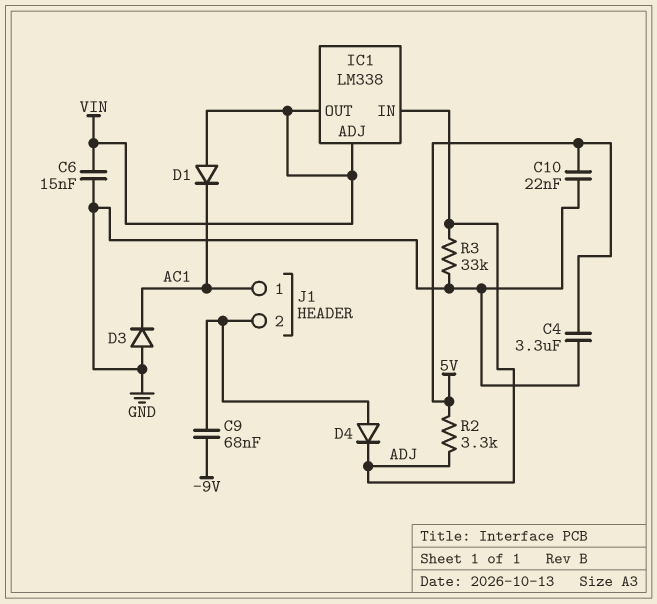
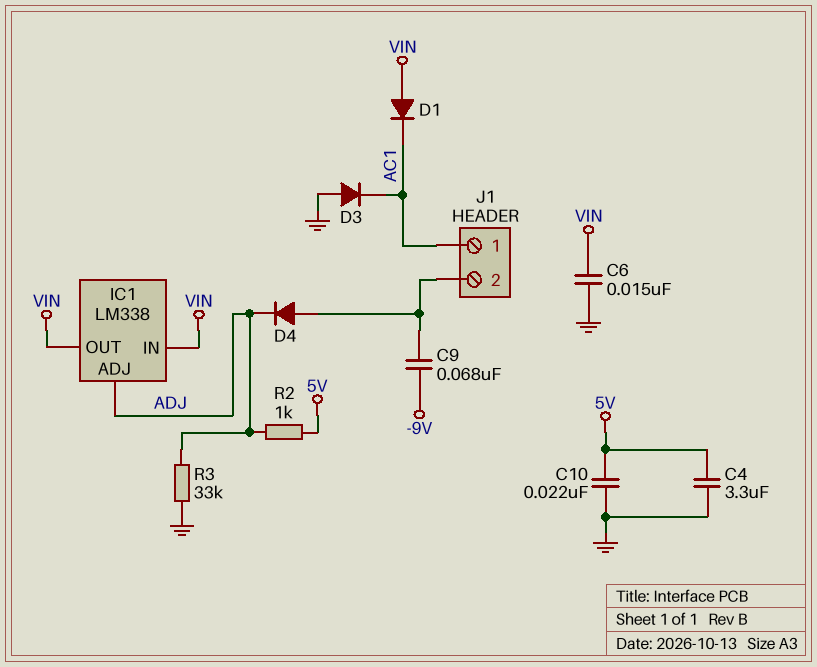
IC1 pin ADJ: VIN -> ADJ
IC1 pin IN: ADJ -> VIN
R2: 3.3k (5V, ADJ) -> 1k (5V, ADJ)

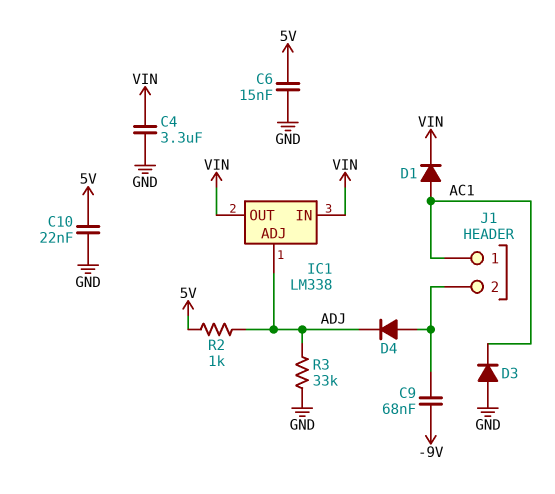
C4: 3.3uF (5V, GND) -> 3.3uF (GND, VIN)
C6: 15nF (GND, VIN) -> 15nF (5V, GND)
D1: diode (A VIN, K AC1) -> diode (A AC1, K VIN)

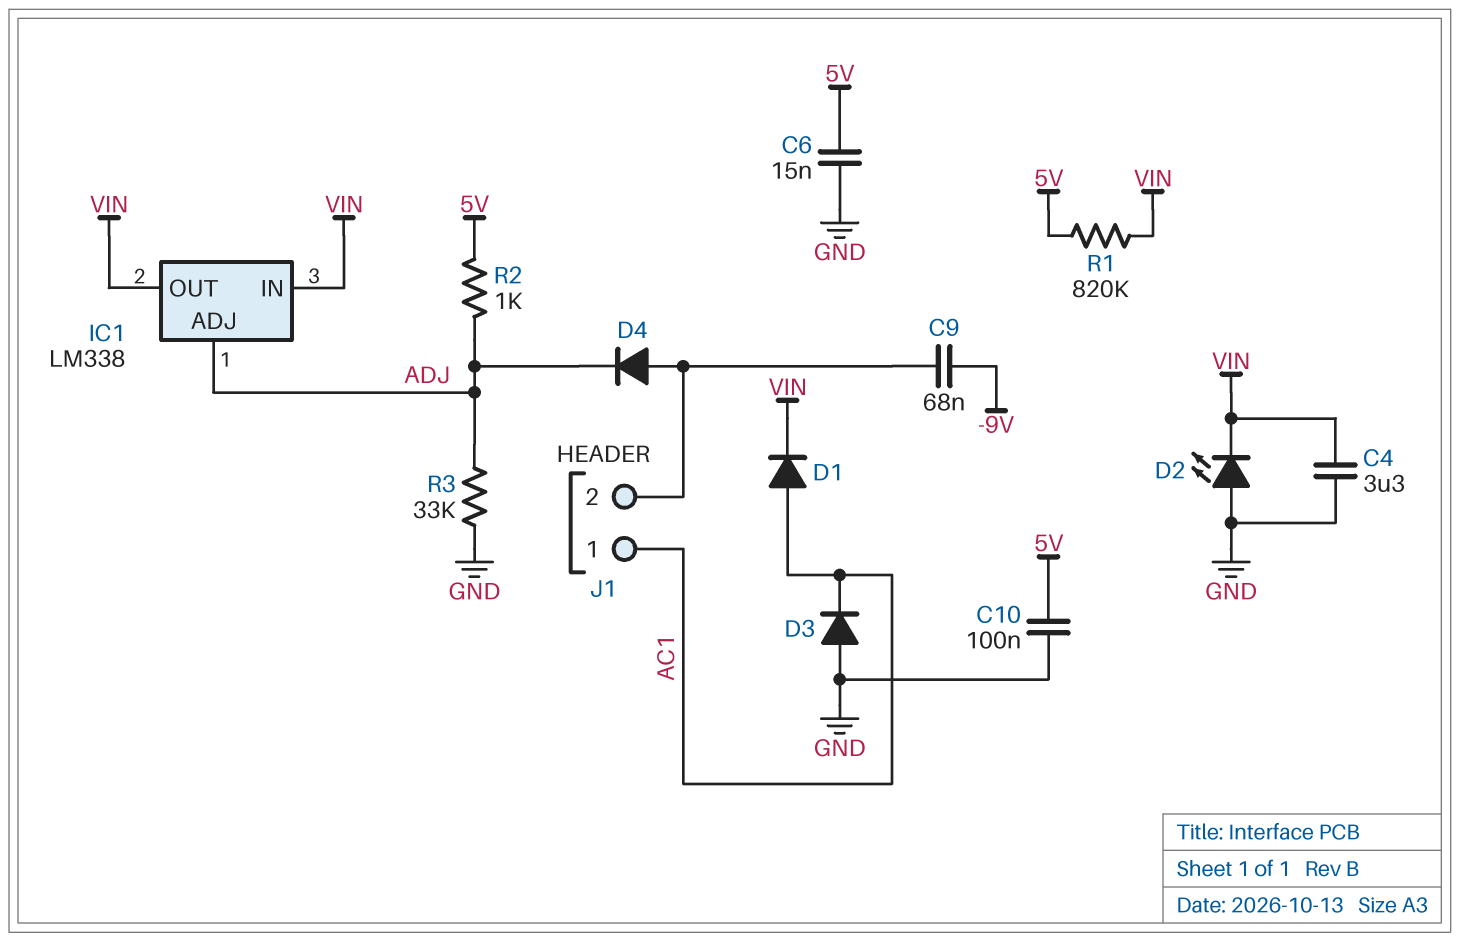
C10: 22nF (5V, GND) -> 100nF (5V, GND)
D2: none -> LED (A GND, K VIN)
R1: none -> 820k (5V, VIN)

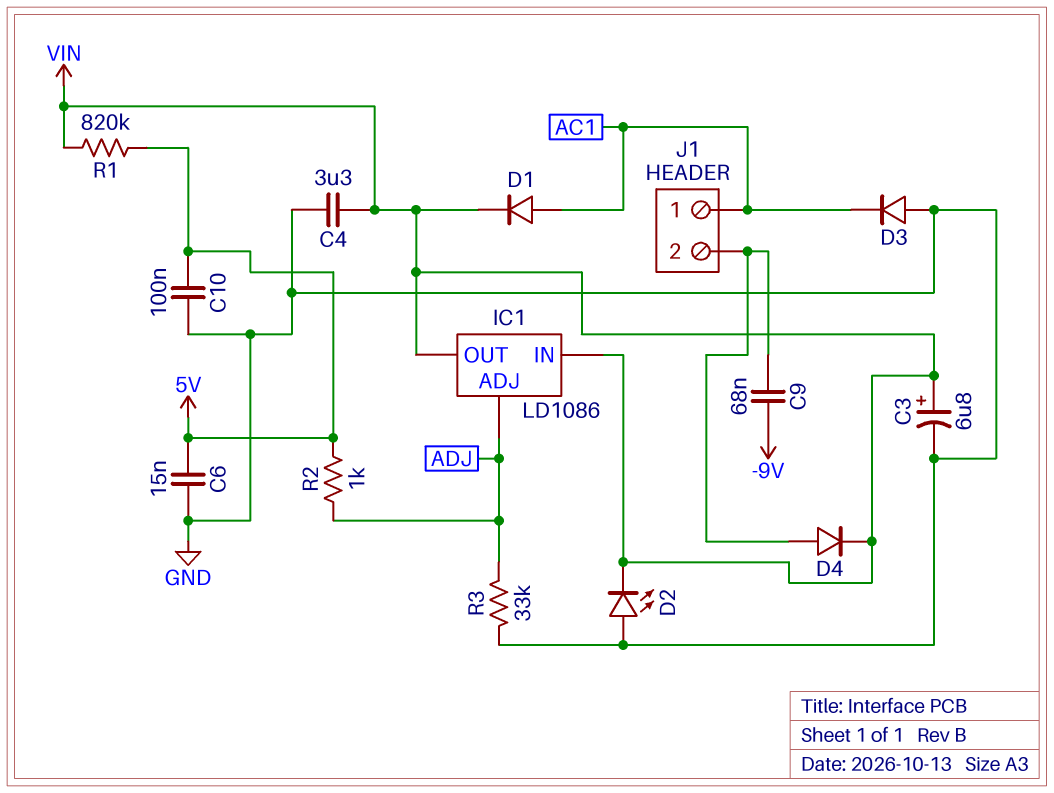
C3: none -> 6.8uF (plus VIN, minus GND)
D4: diode (A J1/2, K ADJ) -> diode (A J1/2, K VIN)
IC1: LM338 -> LD1086

